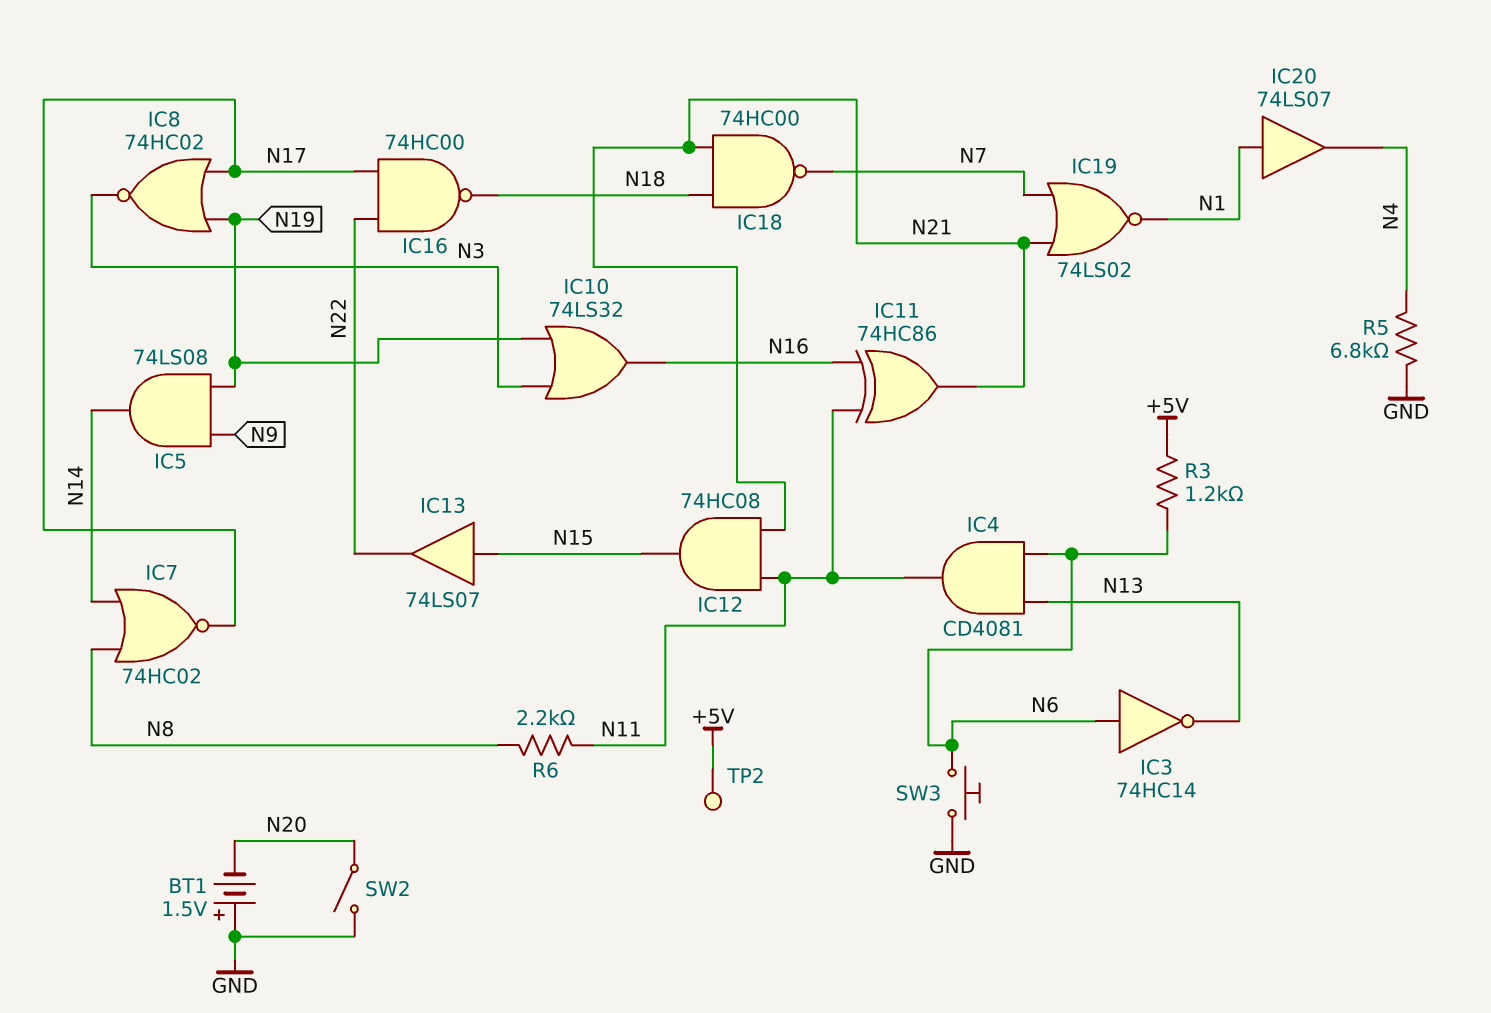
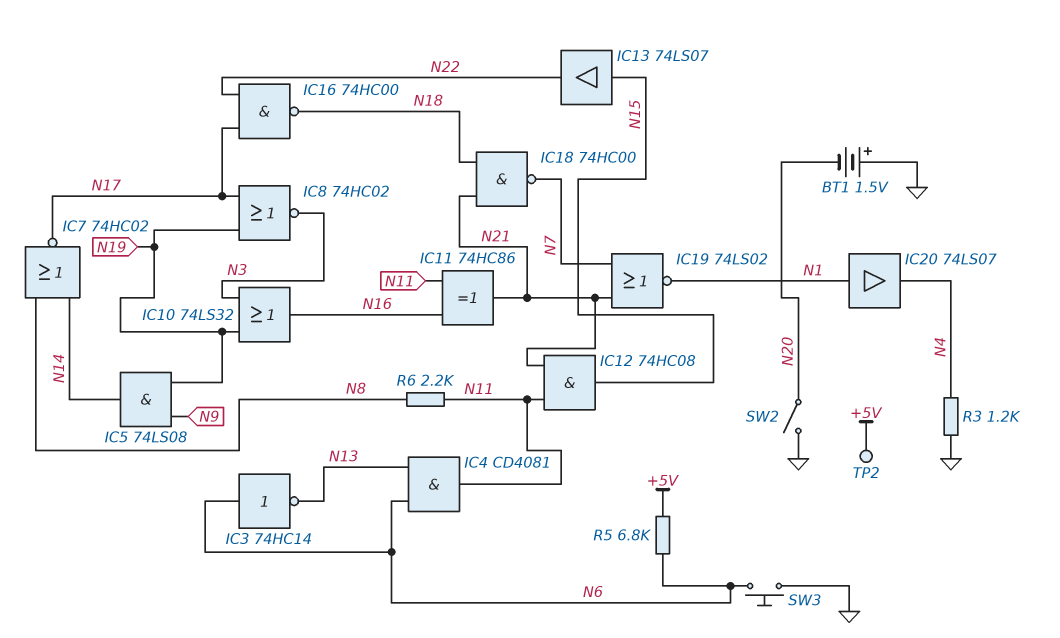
R3: 1.2k (+5V, N6) -> 1.2k (GND, N4)
R5: 6.8k (GND, N4) -> 6.8k (+5V, N6)

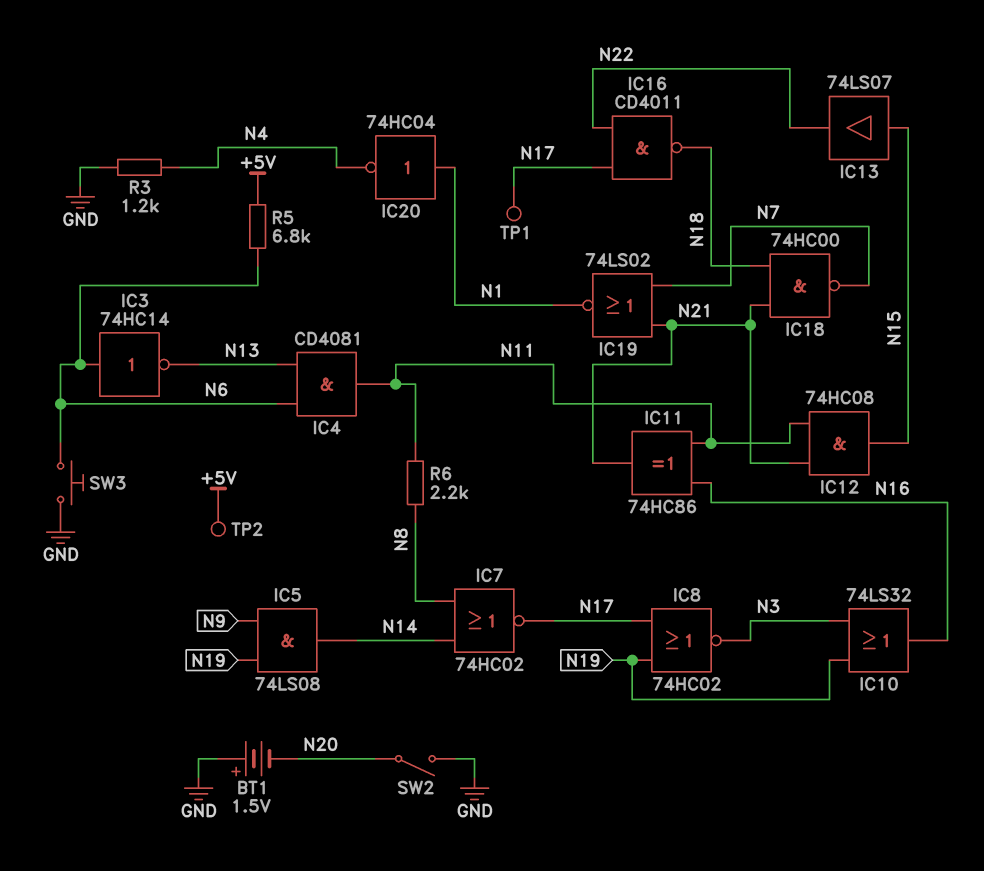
IC16: NAND 74HC00 (in N17, in N22, out N18) -> NAND CD4011 (in N17, in N22, out N18)
IC20: buffer 74LS07 (in N1, out N4) -> NOT 74HC04 (in N1, out N4)
TP1: none -> test point (N17)

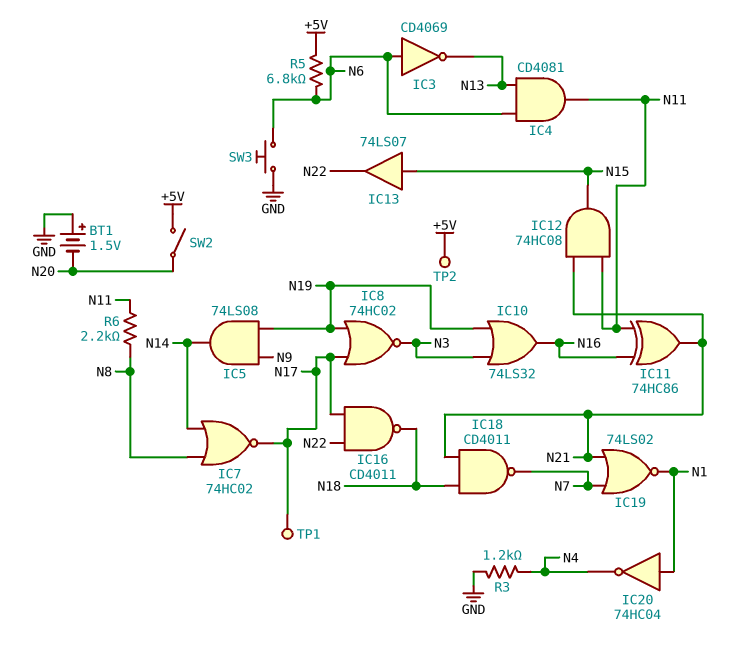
IC3: NOT 74HC14 (in N6, out N13) -> NOT CD4069 (in N6, out N13)
IC18: NAND 74HC00 (in N18, in N21, out N7) -> NAND CD4011 (in N18, in N21, out N7)
SW2: switch (GND, N20) -> switch (+5V, N20)

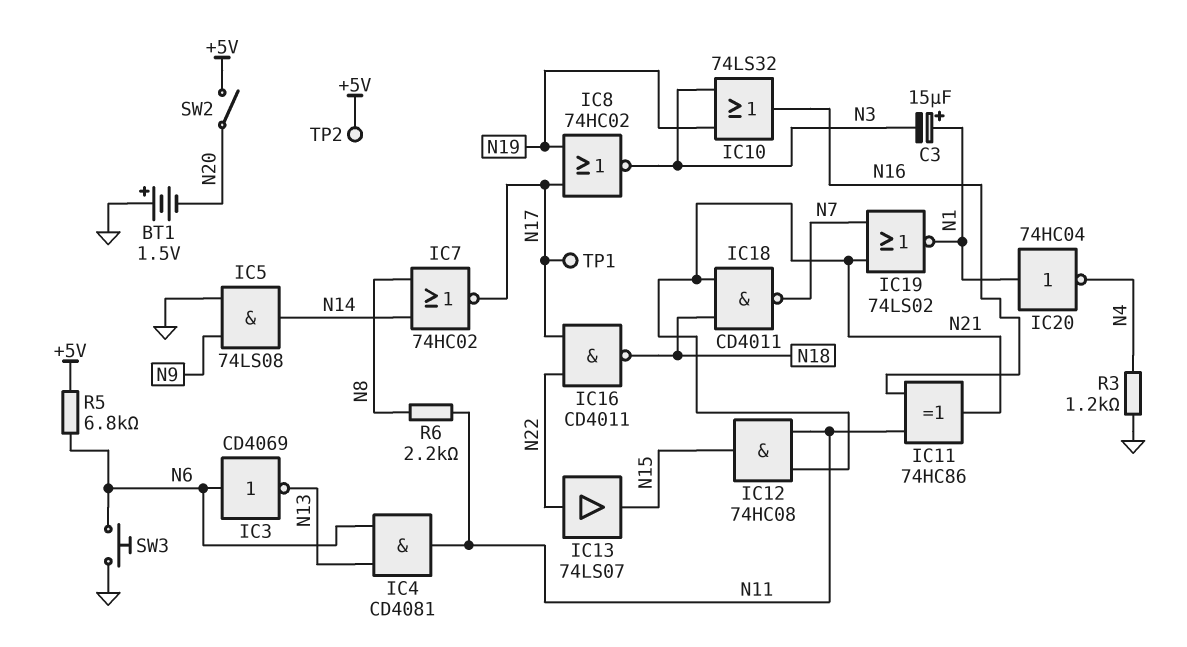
C3: none -> 15uF (plus N1, minus N3)
IC5: AND 74LS08 (in N9, in N19, out N14) -> AND 74LS08 (in GND, in N9, out N14)
IC13: buffer 74LS07 (in N15, out N22) -> buffer 74LS07 (in N22, out N15)

